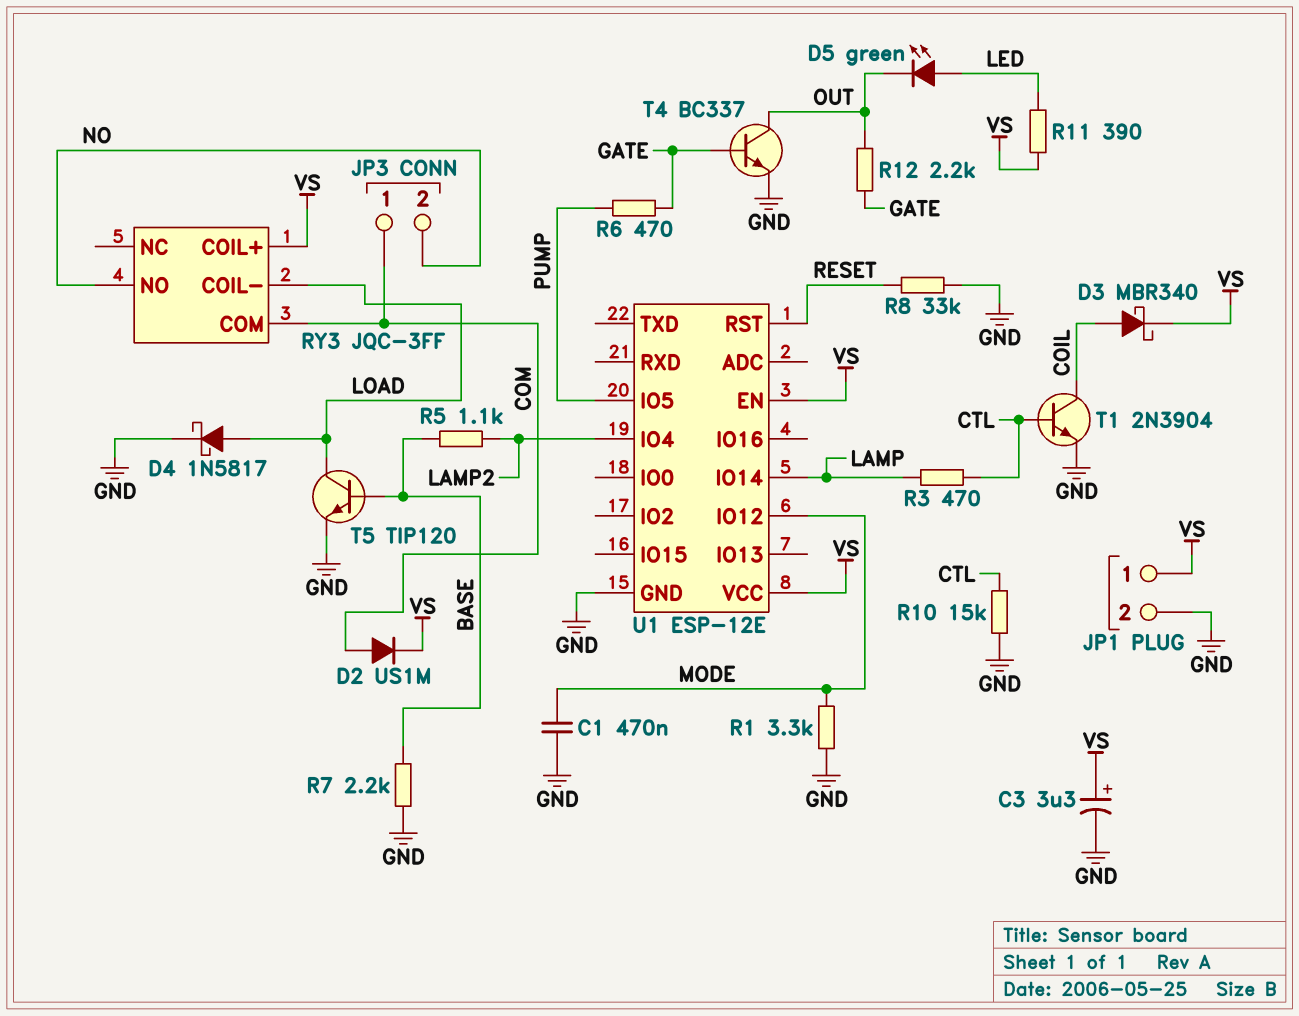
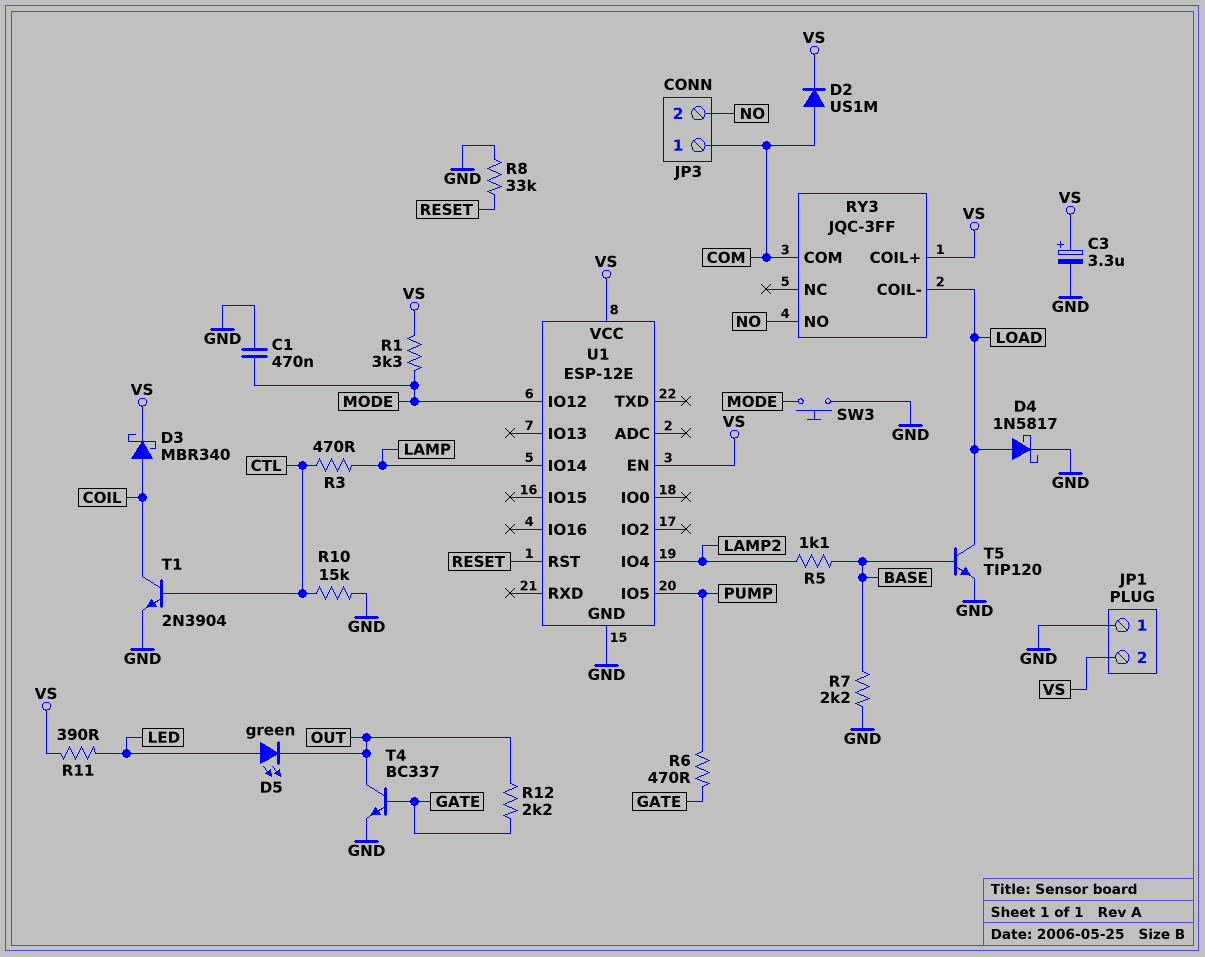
JP1 pin 1: VS -> GND
JP1 pin 2: GND -> VS
R1: 3.3k (GND, MODE) -> 3.3k (MODE, VS)
SW3: none -> button (GND, MODE)

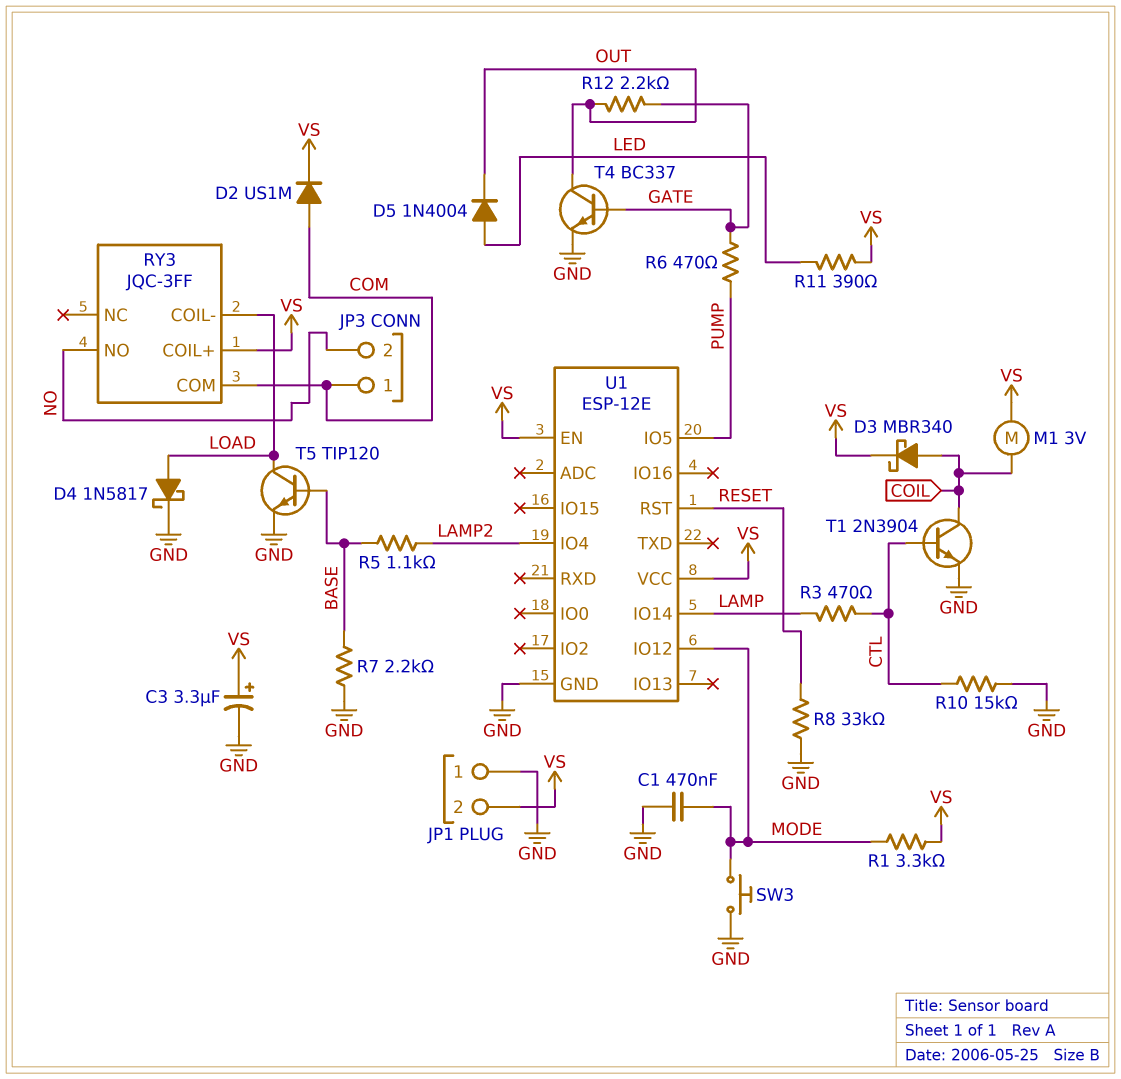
D5: LED green (A LED, K OUT) -> diode 1N4004 (A LED, K OUT)
M1: none -> motor 3V (COIL, VS)

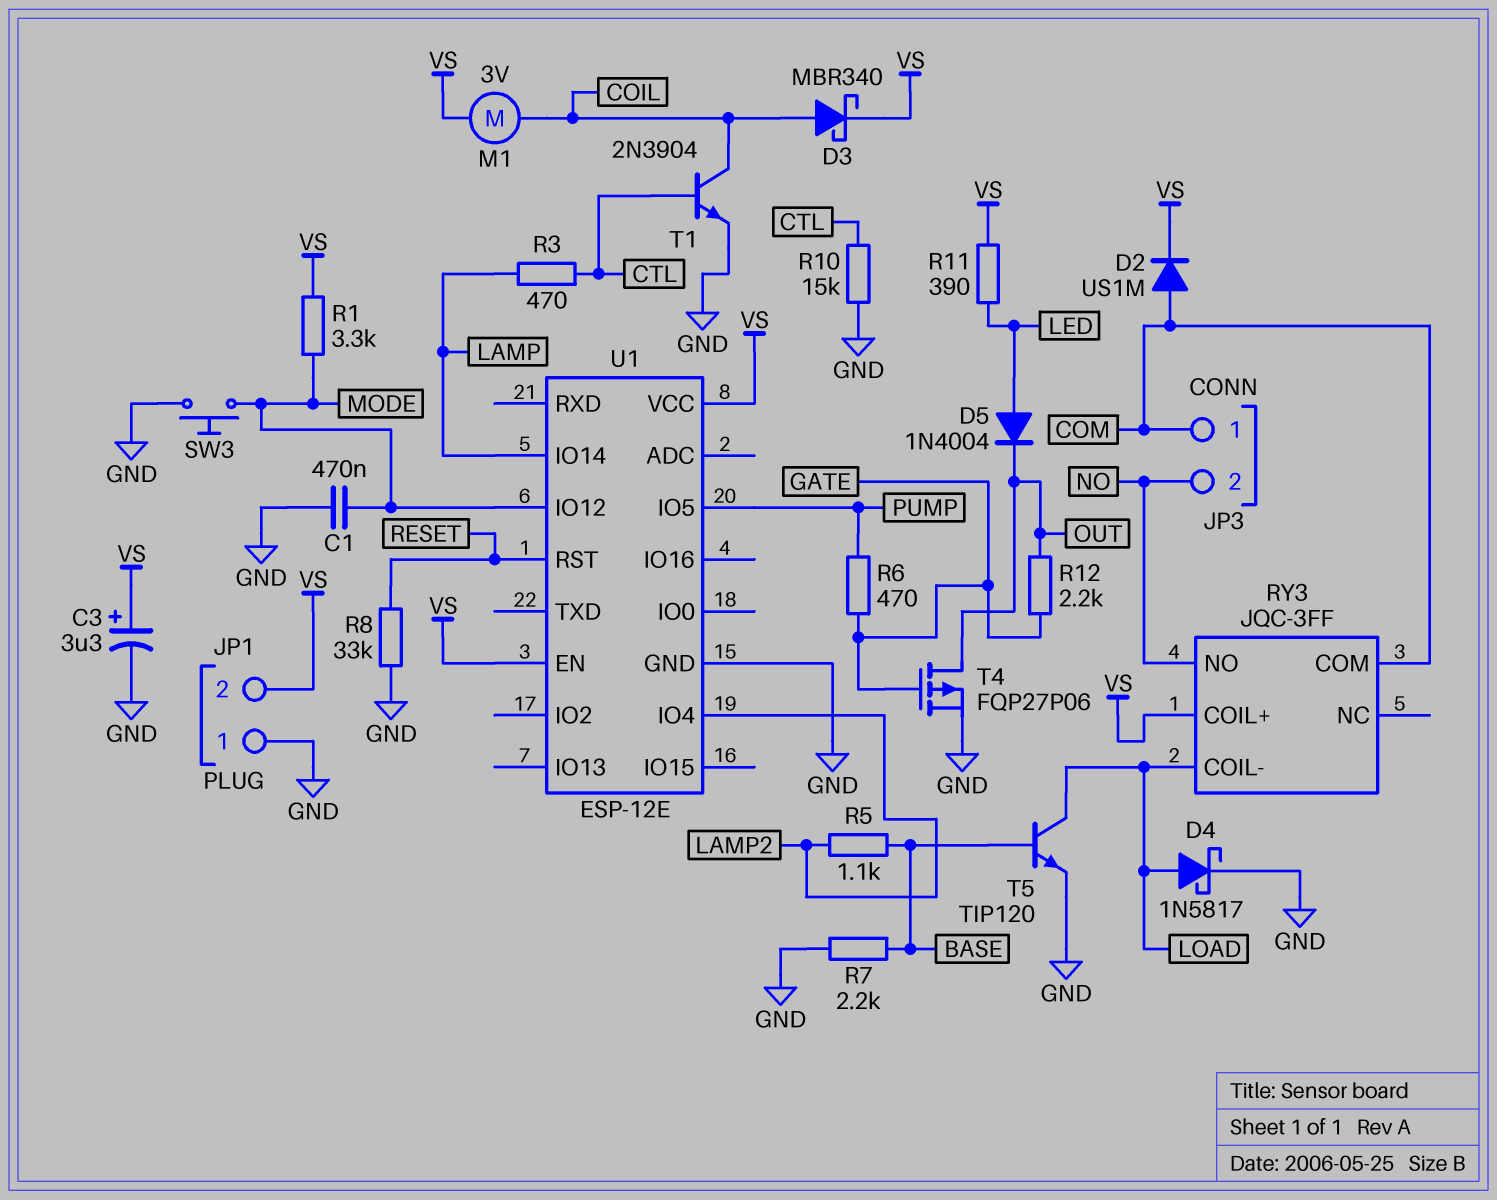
T4: NPN BC337 (B GATE, C OUT, E GND) -> PMOS FQP27P06 (G GATE, D OUT, S GND)

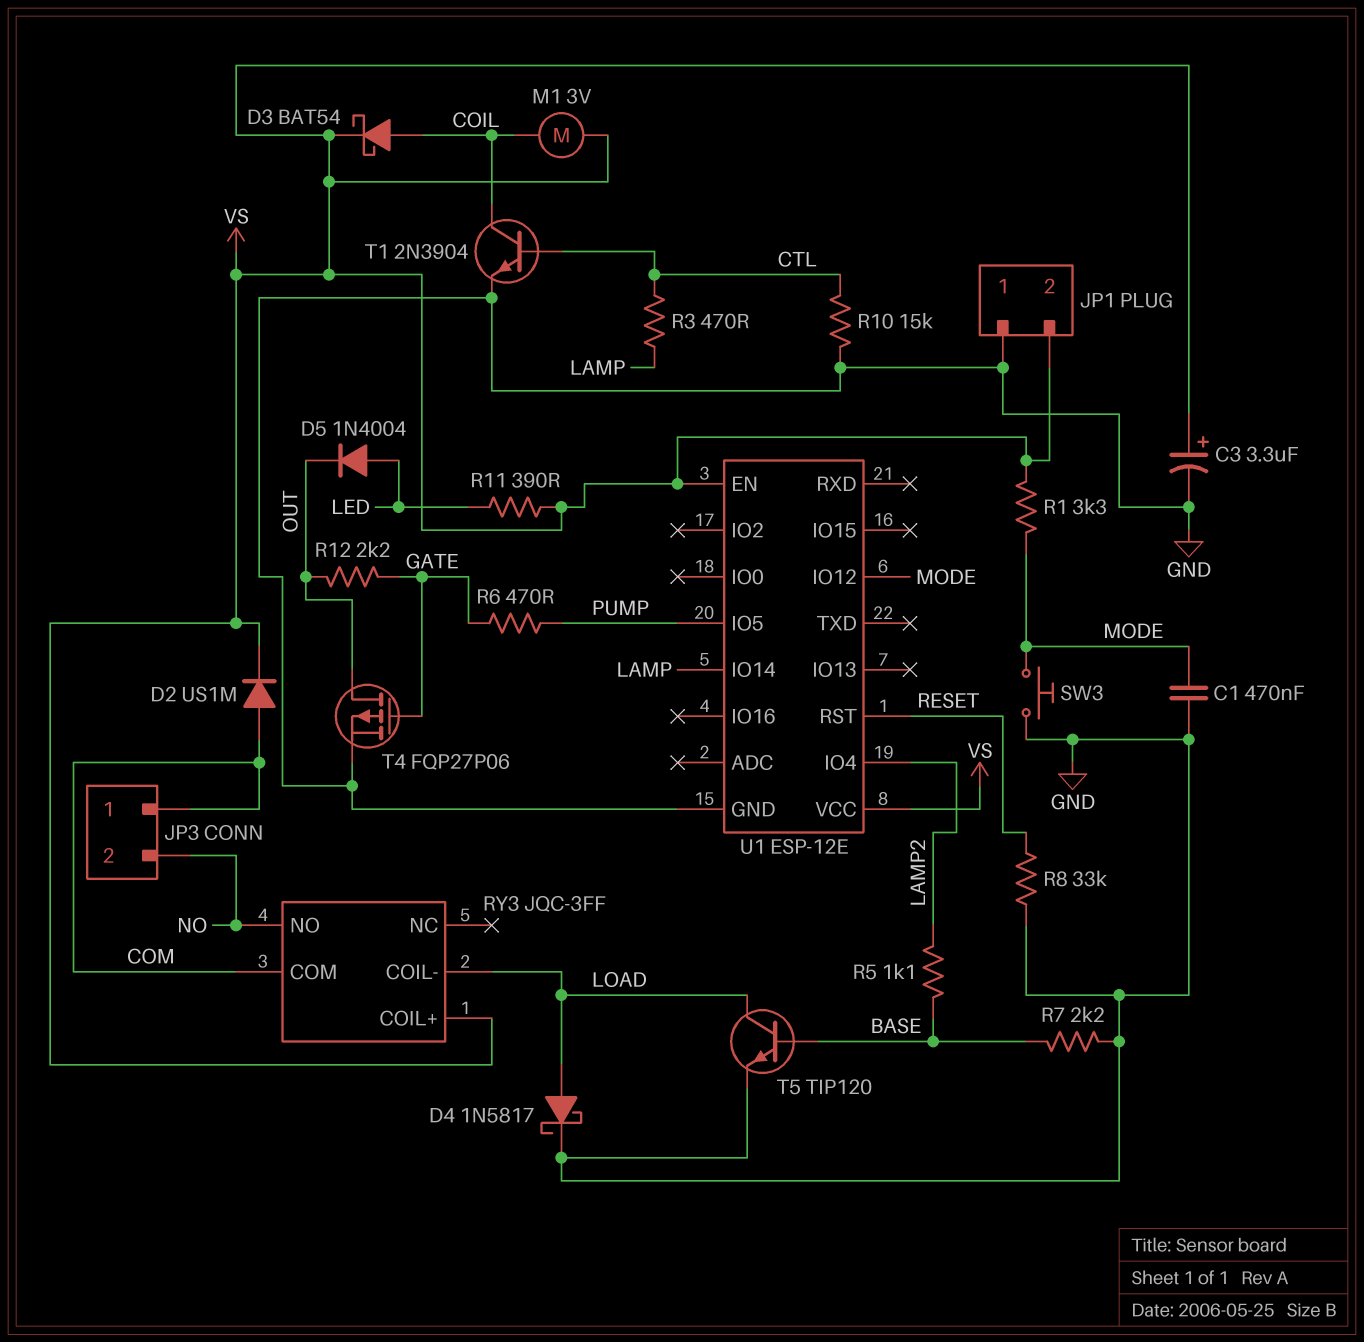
D3: schottky MBR340 (A COIL, K VS) -> schottky BAT54 (A COIL, K VS)

